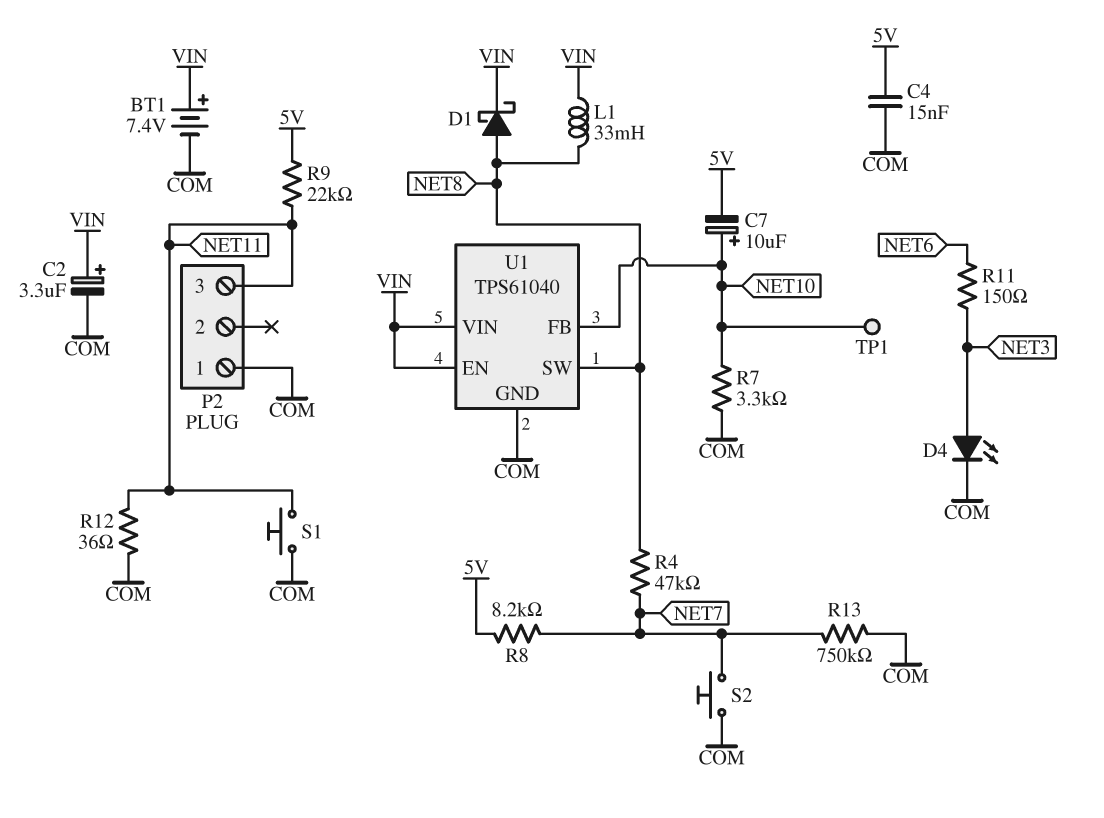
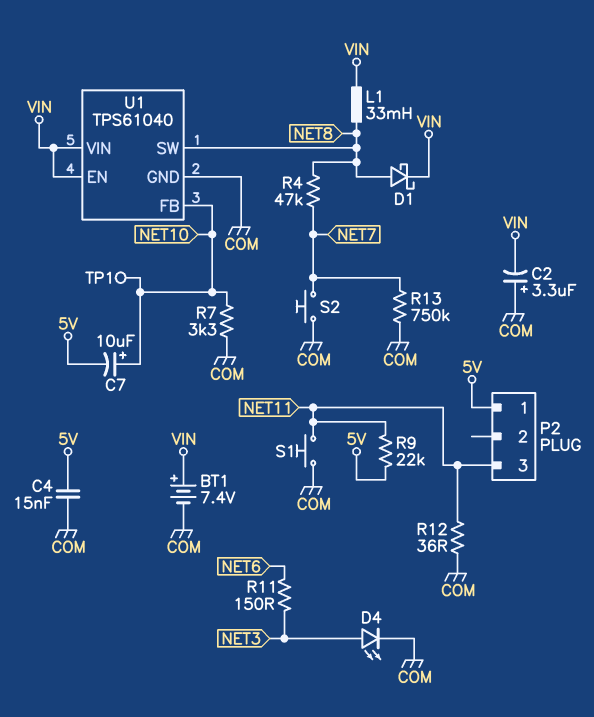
C2: 3.3uF (plus VIN, minus COM) -> 3.3uF (plus COM, minus VIN)
P2 pin 1: COM -> 5V
R8: 8.2k (5V, NET7) -> none

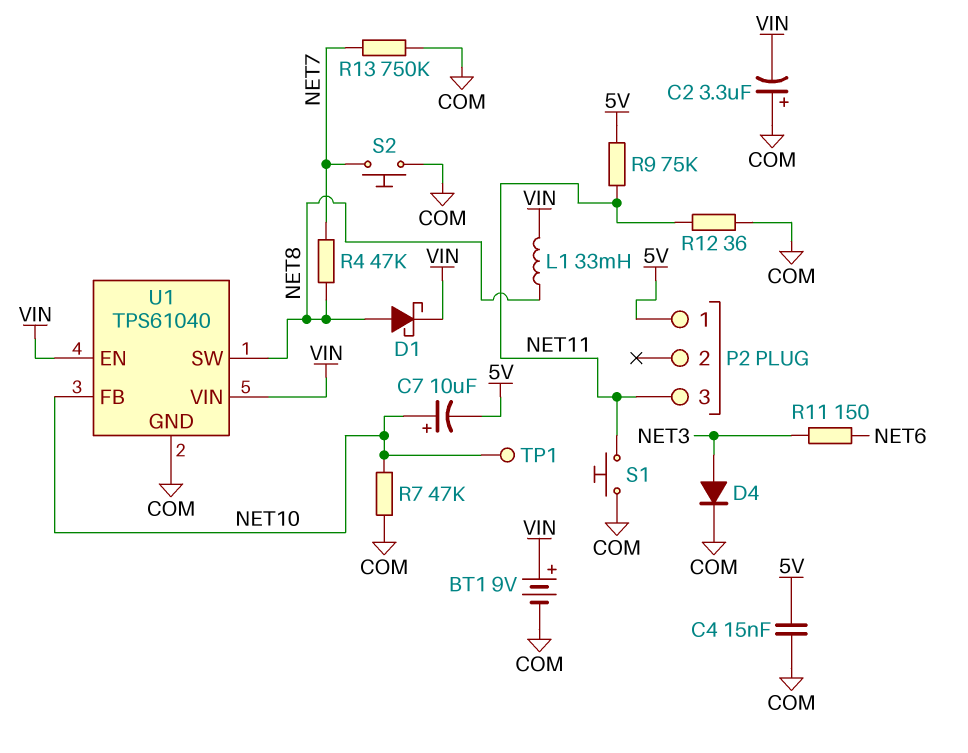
BT1: 7.4V (plus VIN, minus COM) -> 9V (plus VIN, minus COM)
D4: LED (A NET3, K COM) -> diode (A NET3, K COM)
R7: 3.3k (COM, NET10) -> 47k (COM, NET10)
R9: 22k (5V, NET11) -> 75k (5V, NET11)

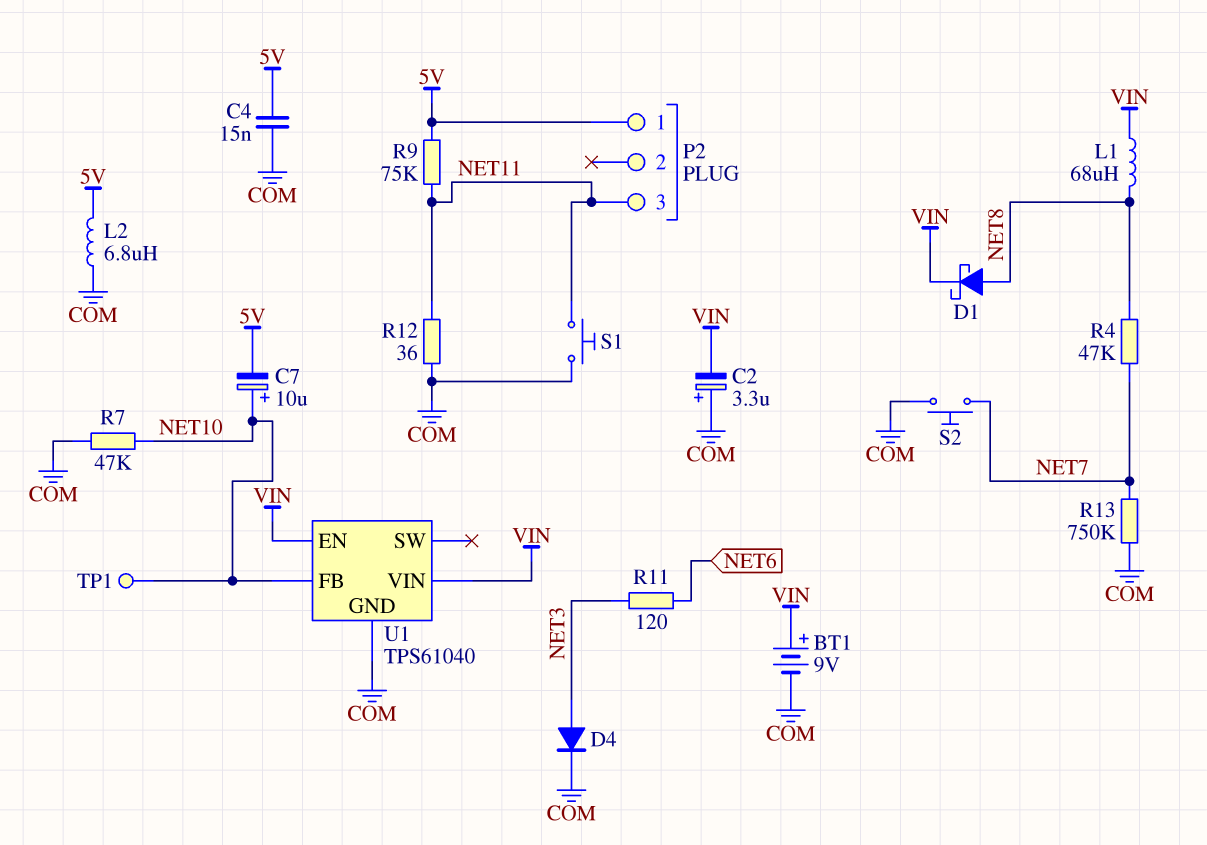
L1: 33mH (NET8, VIN) -> 68uH (NET8, VIN)
L2: none -> 6.8uH (5V, COM)
R11: 150 (NET3, NET6) -> 120 (NET3, NET6)
U1 pin SW: NET8 -> none

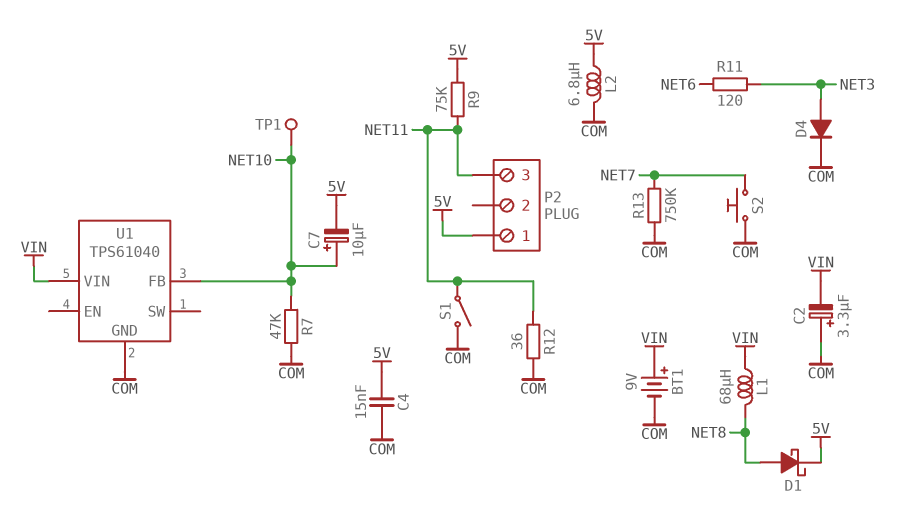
D1: schottky (A NET8, K VIN) -> schottky (A NET8, K 5V)
R4: 47k (NET7, NET8) -> none
S1: button (COM, NET11) -> switch (COM, NET11)
U1 pin EN: VIN -> none

